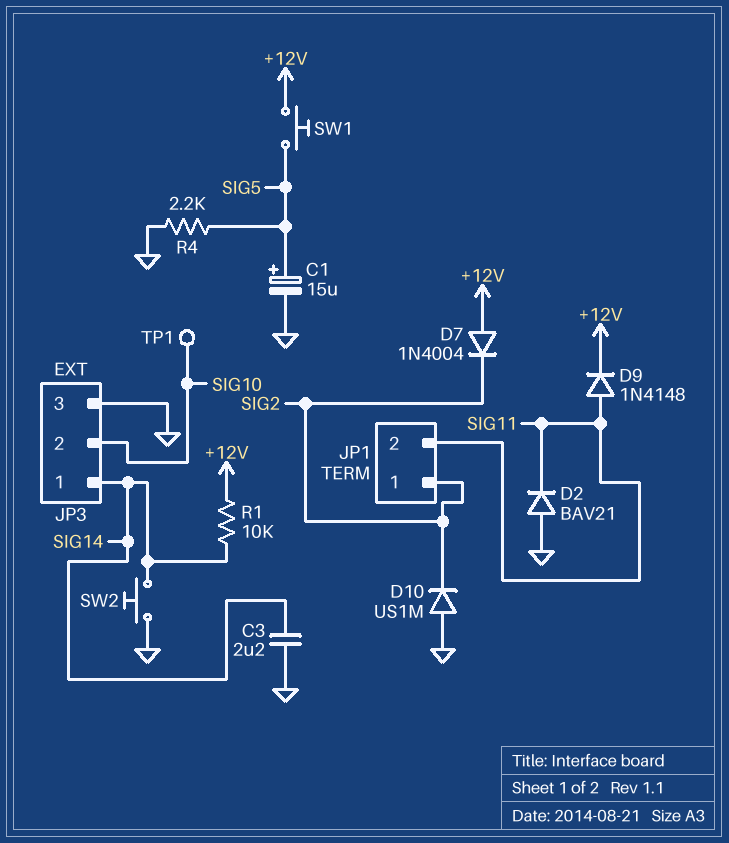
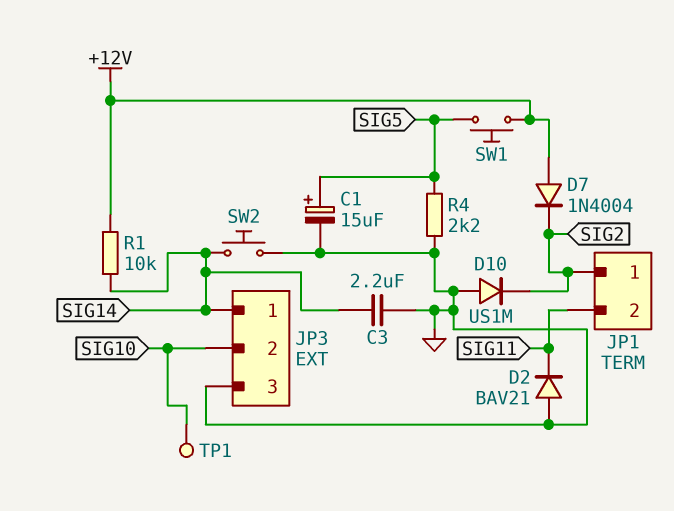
D9: diode 1N4148 (A SIG11, K +12V) -> none

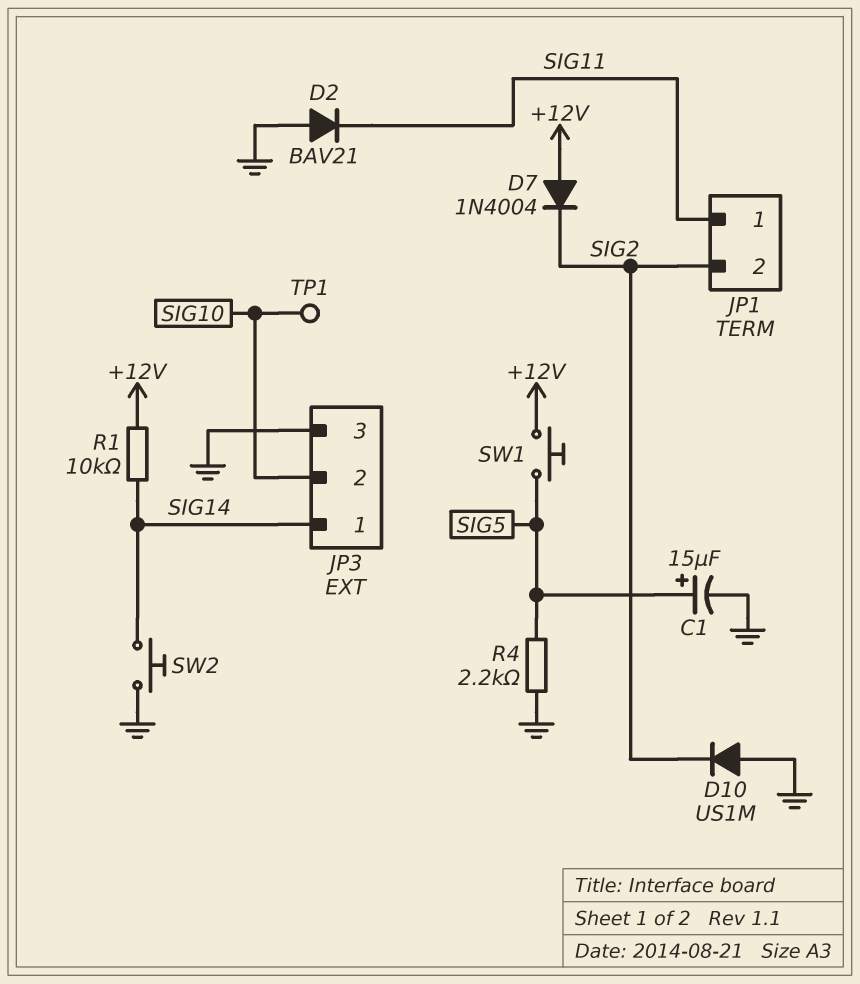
C3: 2.2uF (GND, SIG14) -> none
JP1 pin 1: SIG2 -> SIG11
JP1 pin 2: SIG11 -> SIG2

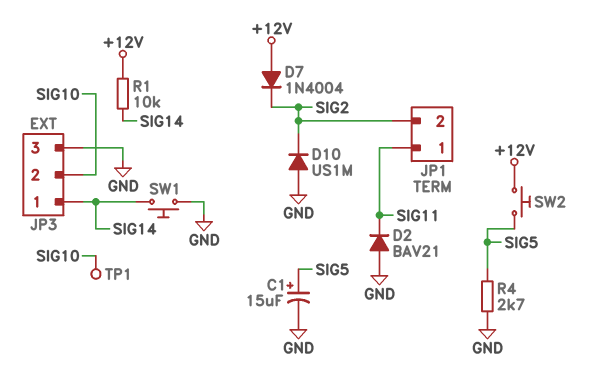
R4: 2.2k (GND, SIG5) -> 2.7k (GND, SIG5)
SW1: button (+12V, SIG5) -> button (GND, SIG14)
SW2: button (GND, SIG14) -> button (+12V, SIG5)

